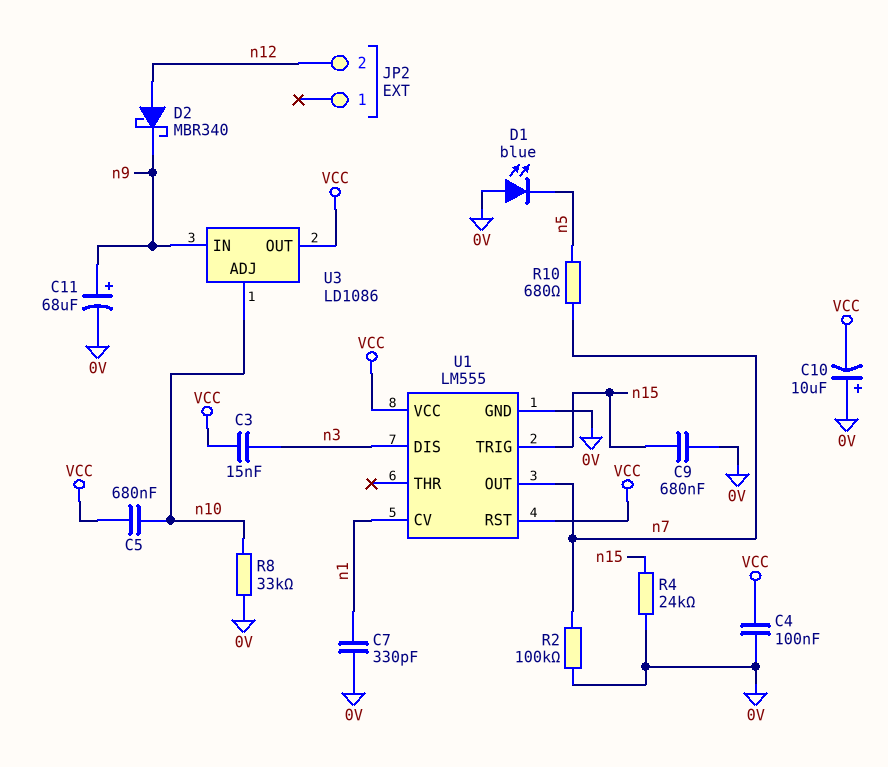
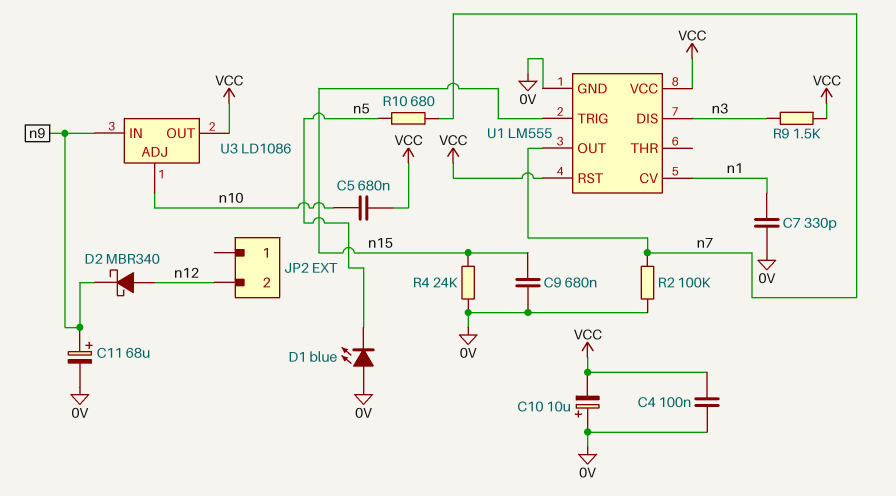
C3: 15nF (VCC, n3) -> none
R8: 33k (0V, n10) -> none
R9: none -> 1.5k (VCC, n3)

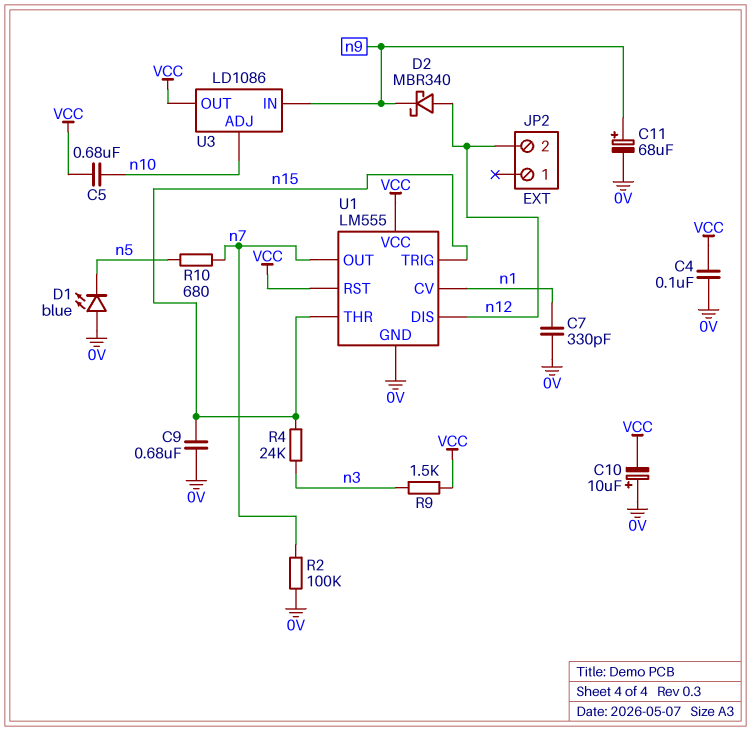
R4: 24k (0V, n15) -> 24k (n3, n15)
U1 pin DIS: n3 -> n12
U1 pin THR: none -> n15

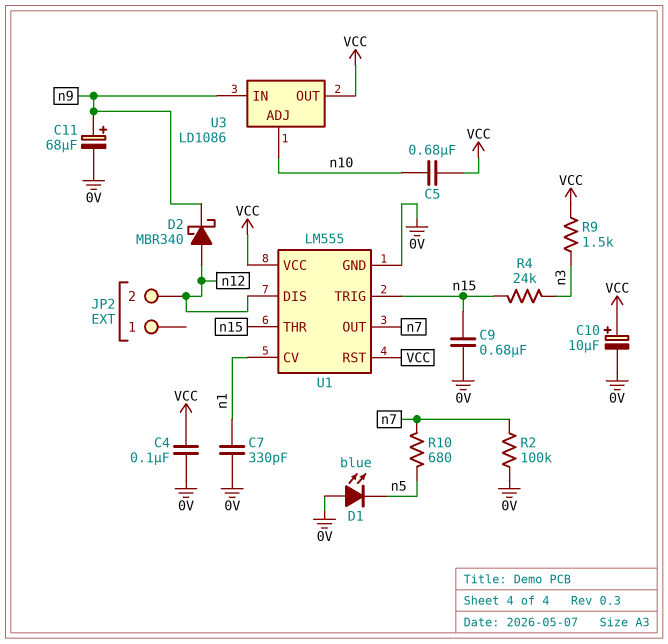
C10: 10uF (plus 0V, minus VCC) -> 10uF (plus VCC, minus 0V)

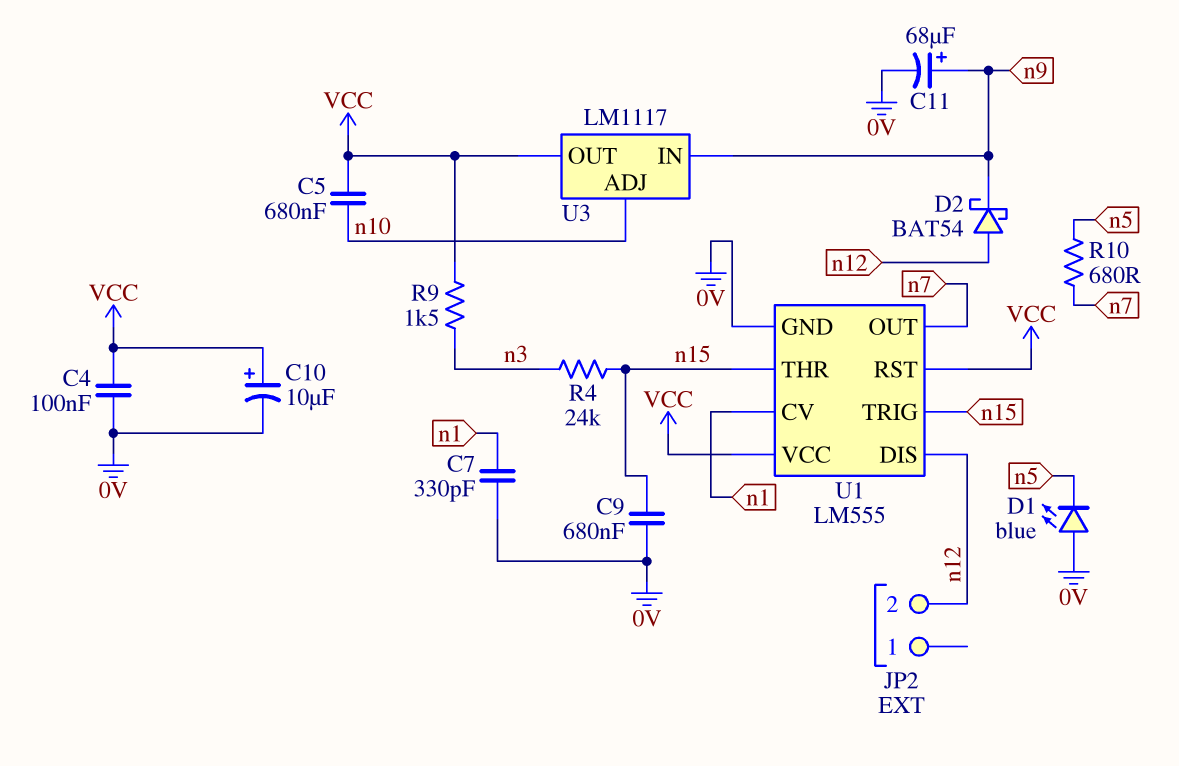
D2: schottky MBR340 (A n12, K n9) -> schottky BAT54 (A n12, K n9)
R2: 100k (0V, n7) -> none
U3: LD1086 -> LM1117

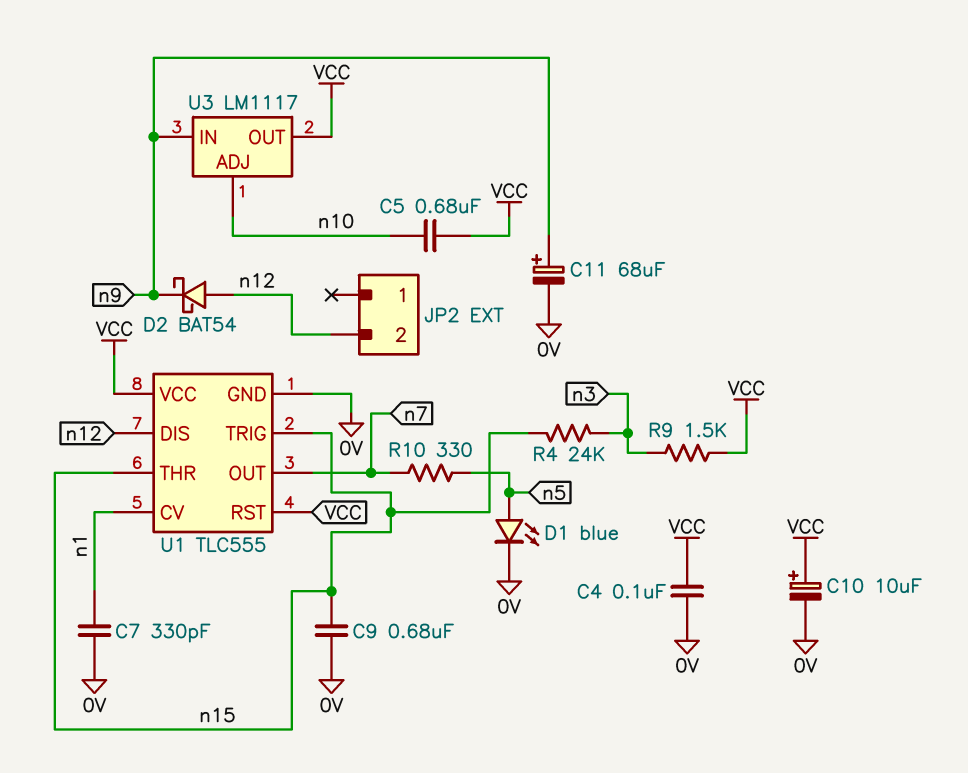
D1: LED blue (A 0V, K n5) -> LED blue (A n5, K 0V)
R10: 680 (n5, n7) -> 330 (n5, n7)
U1: LM555 -> TLC555

